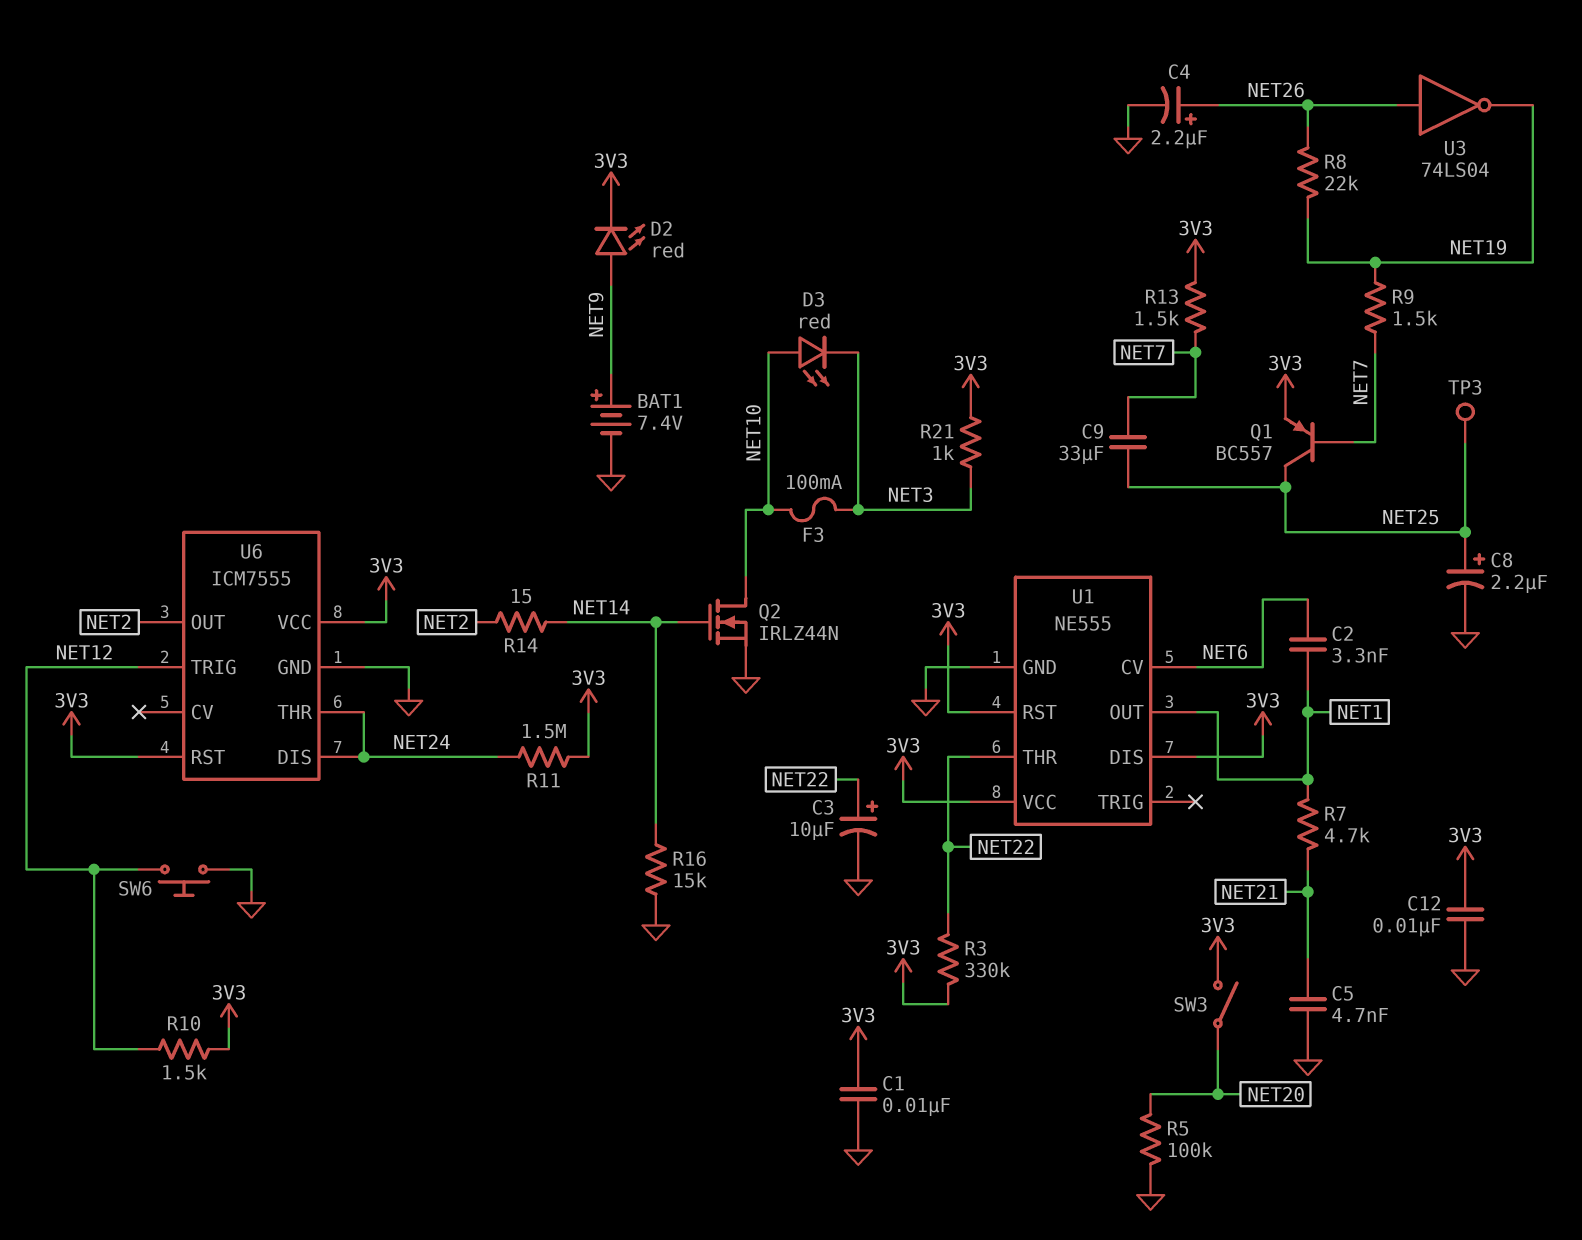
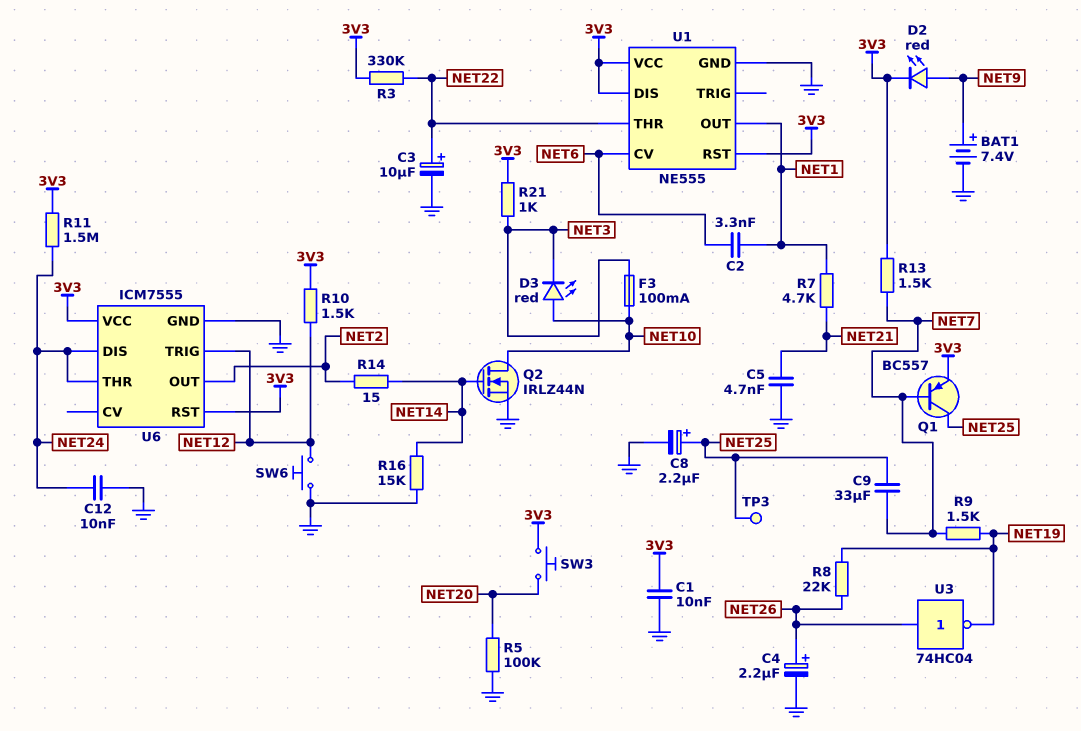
C12: 10nF (3V3, GND) -> 10nF (GND, NET24)
SW3: switch (3V3, NET20) -> button (3V3, NET20)
U3: NOT 74LS04 (in NET26, out NET19) -> NOT 74HC04 (in NET26, out NET19)

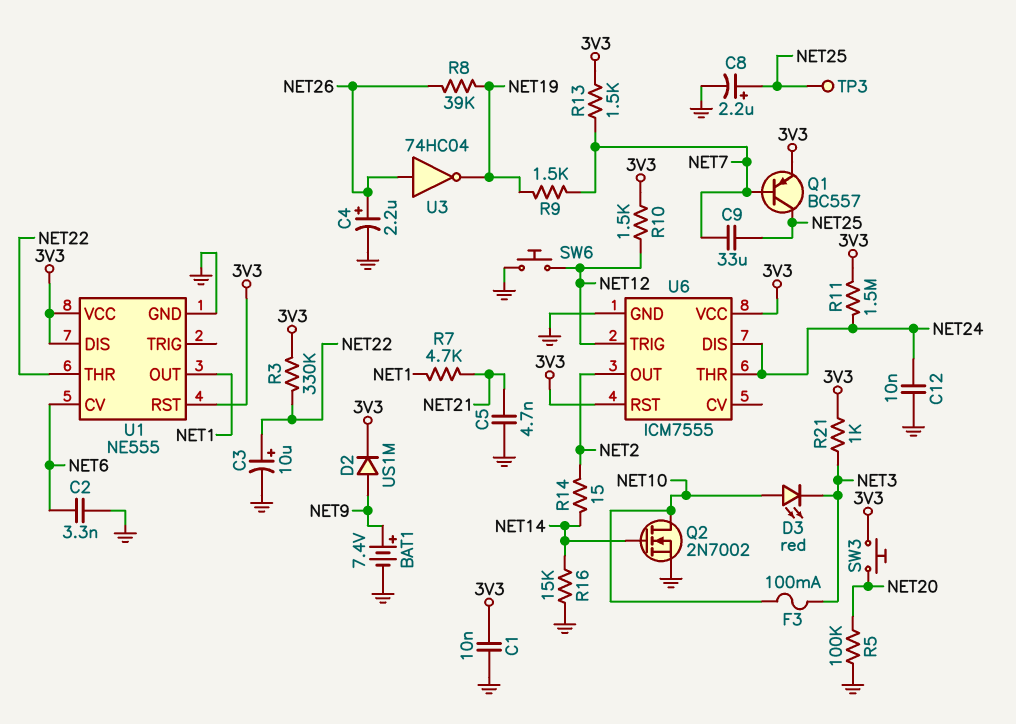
C2: 3.3nF (NET1, NET6) -> 3.3nF (GND, NET6)
D2: LED red (A NET9, K 3V3) -> diode US1M (A NET9, K 3V3)
Q2: NMOS IRLZ44N (G NET14, D NET10, S GND) -> NMOS 2N7002 (G NET14, D NET10, S GND)
R8: 22k (NET19, NET26) -> 39k (NET19, NET26)

